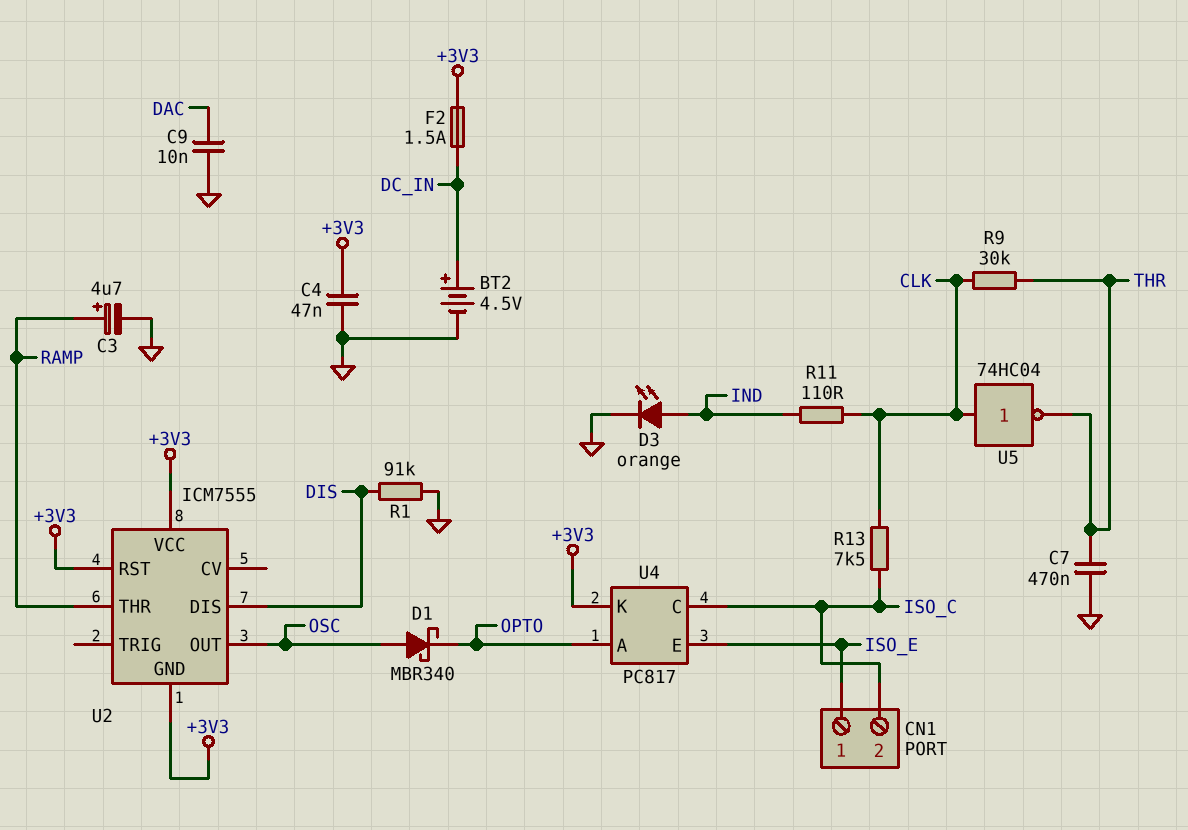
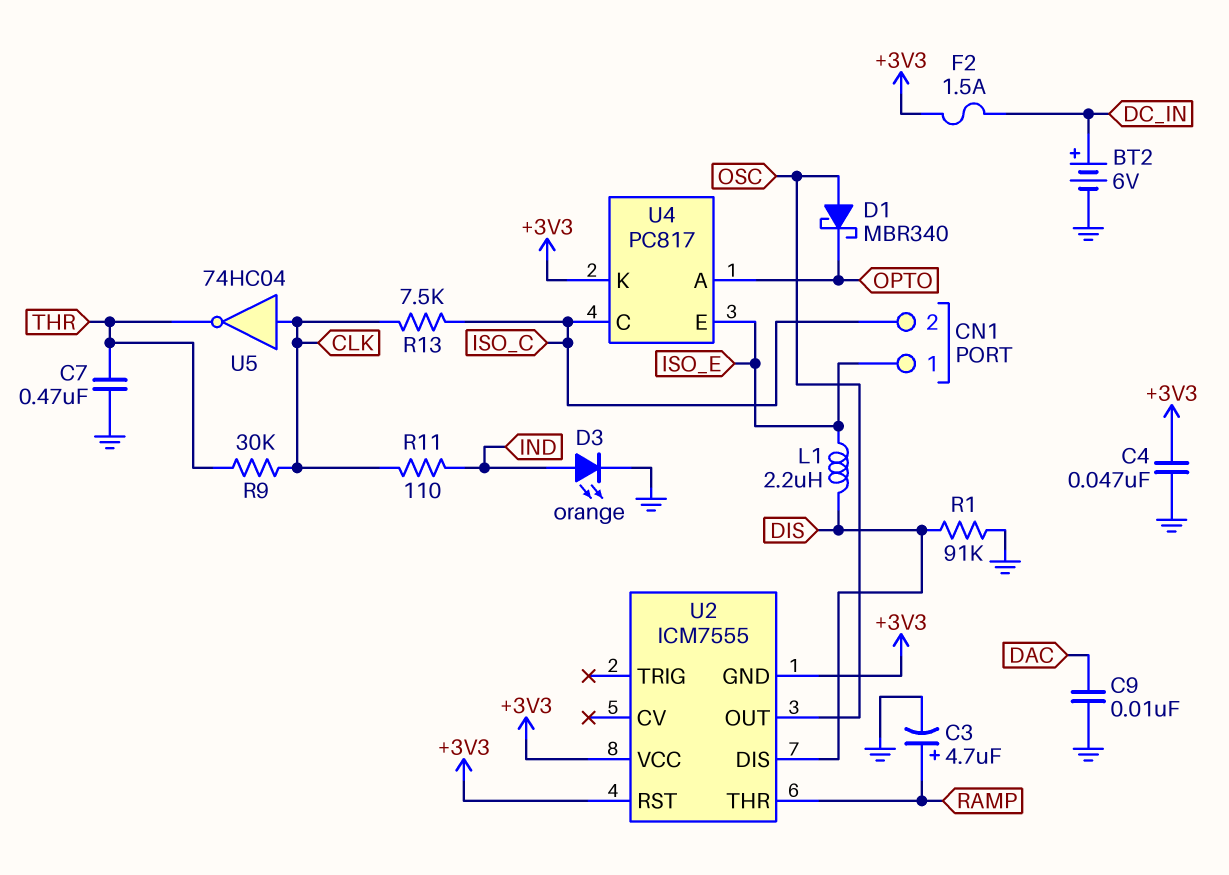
BT2: 4.5V (plus DC_IN, minus GND) -> 6V (plus DC_IN, minus GND)
L1: none -> 2.2uH (DIS, ISO_E)

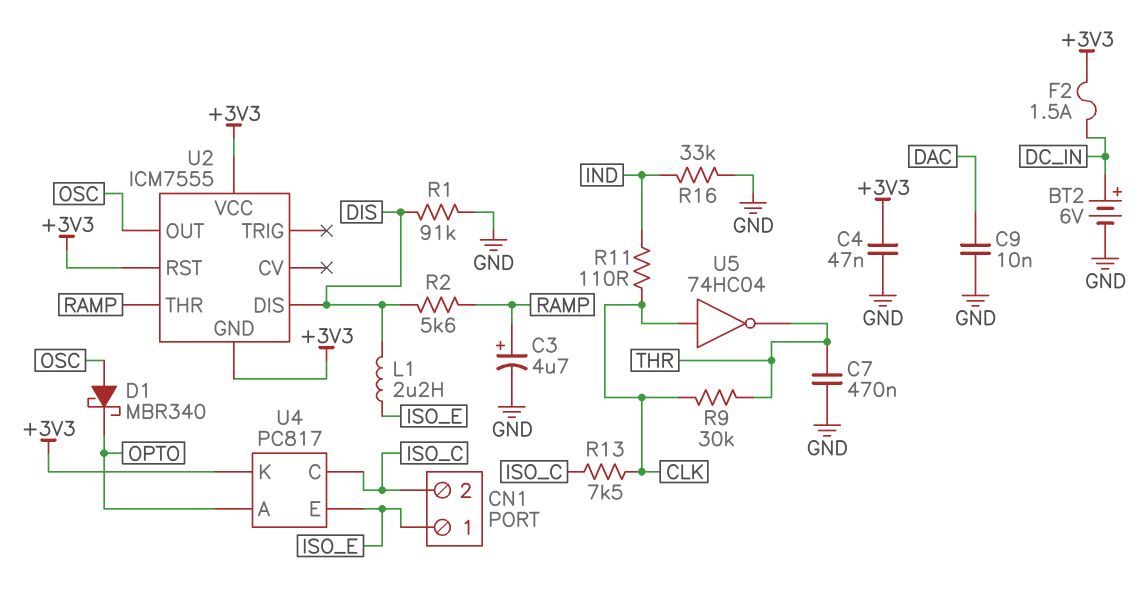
D3: LED orange (A IND, K GND) -> none
R2: none -> 5.6k (DIS, RAMP)
R16: none -> 33k (GND, IND)

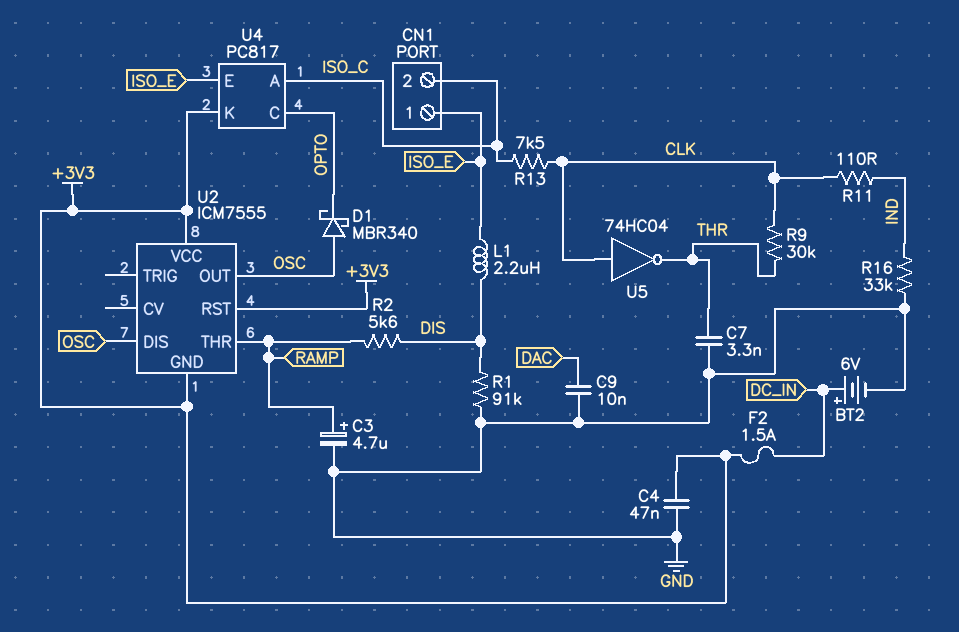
C7: 470nF (GND, THR) -> 3.3nF (GND, THR)
U2 pin DIS: DIS -> OSC
U4 pin A: OPTO -> ISO_C
U4 pin C: ISO_C -> OPTO

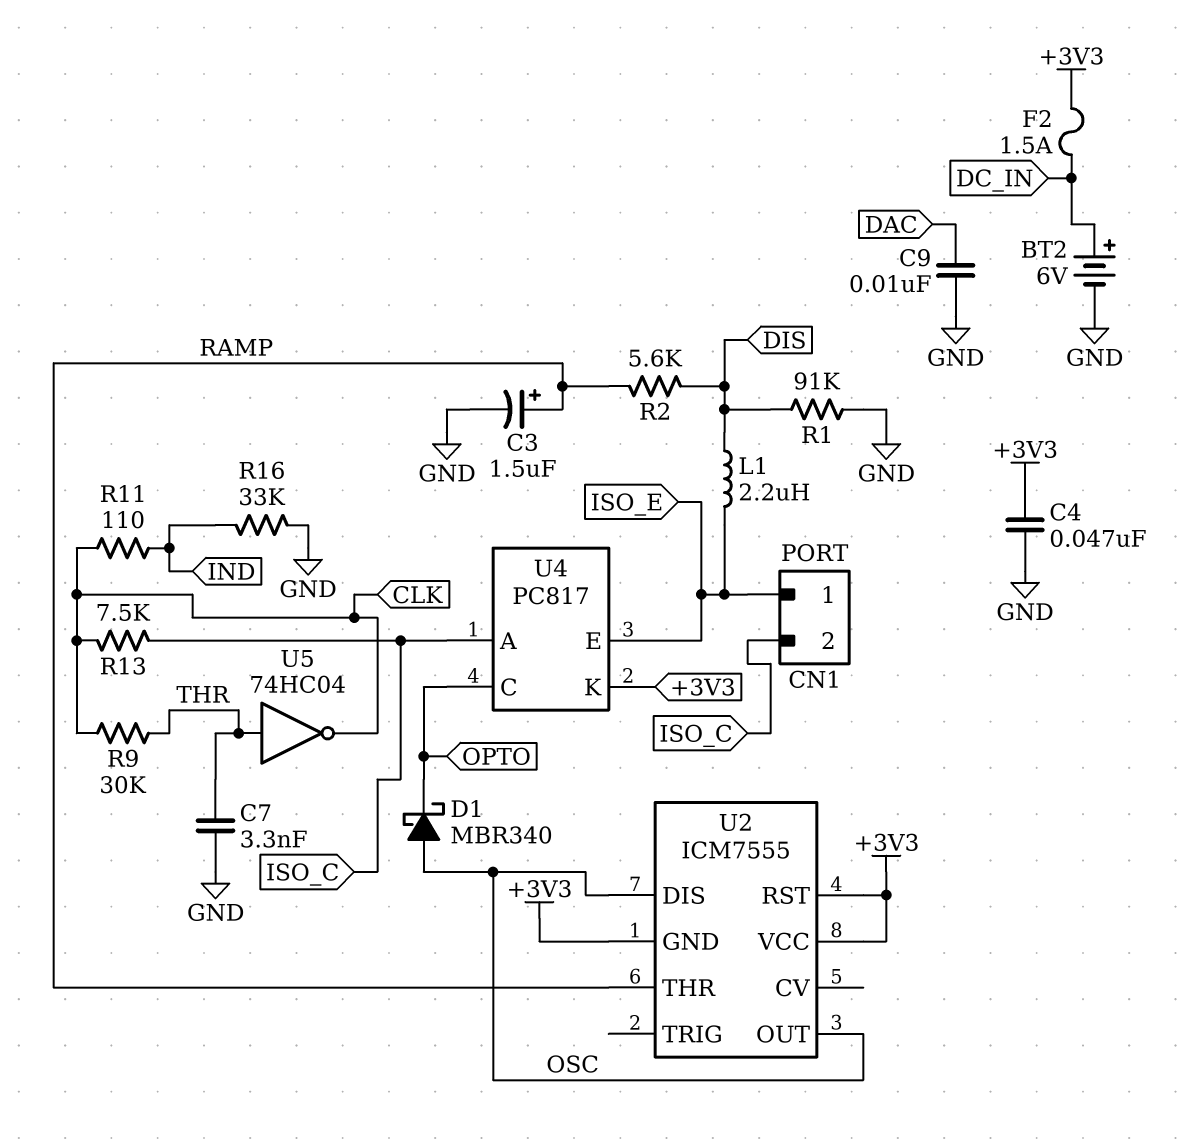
C3: 4.7uF (plus RAMP, minus GND) -> 1.5uF (plus RAMP, minus GND)
U5: NOT 74HC04 (in CLK, out THR) -> NOT 74HC04 (in THR, out CLK)

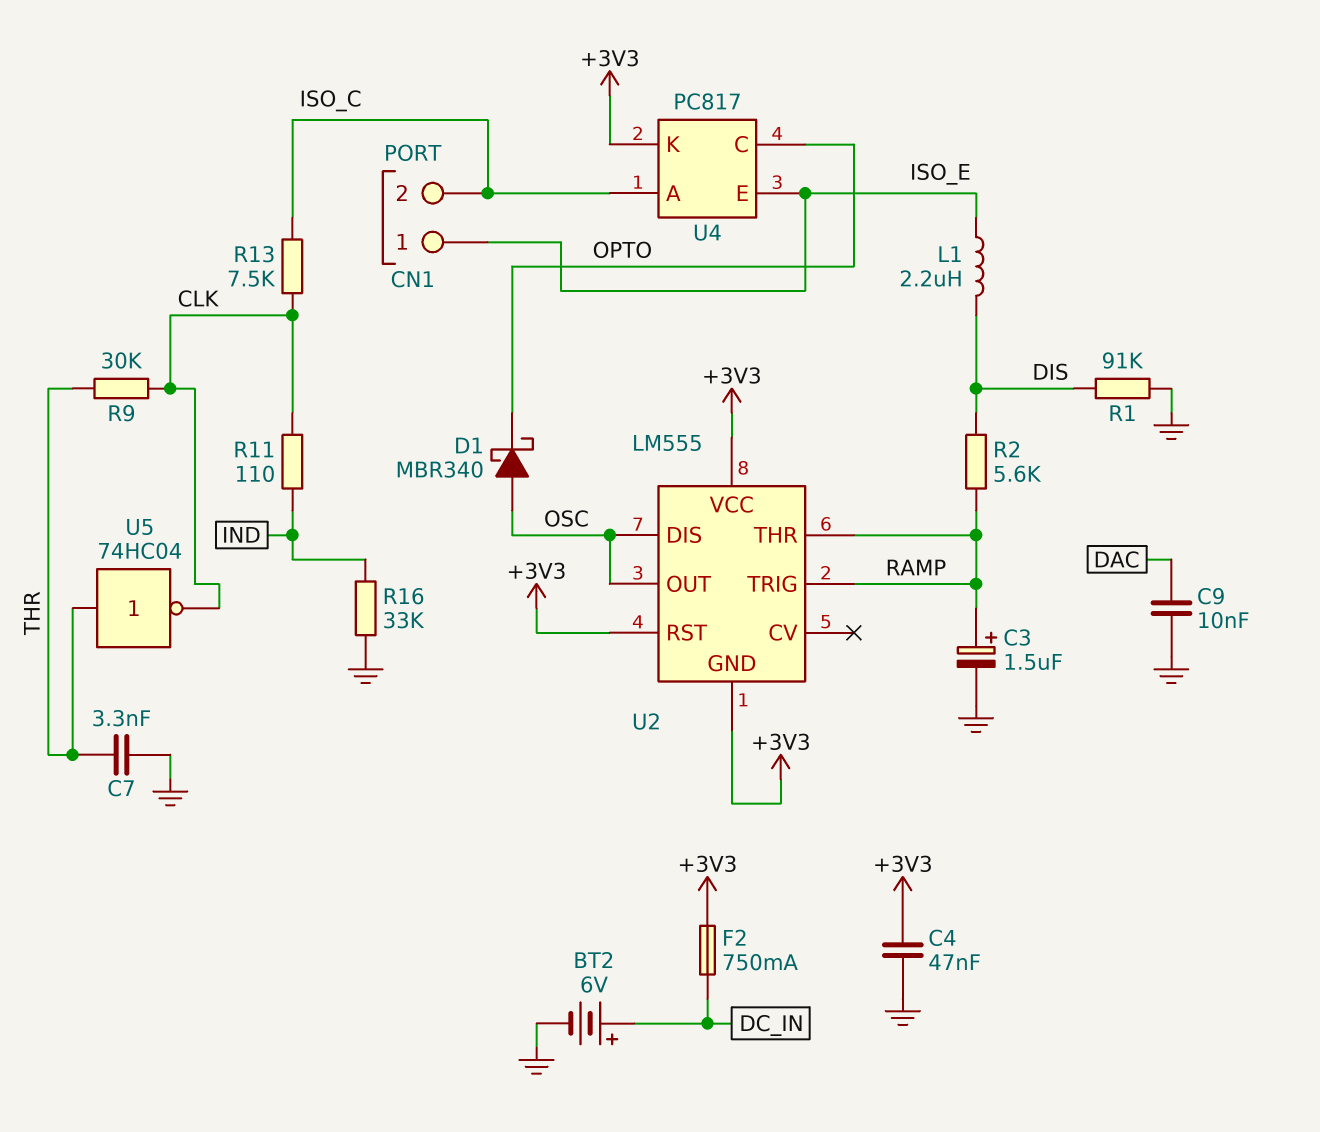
F2: 1.5A (+3V3, DC_IN) -> 750mA (+3V3, DC_IN)
U2: ICM7555 -> LM555
U2 pin TRIG: none -> RAMP

